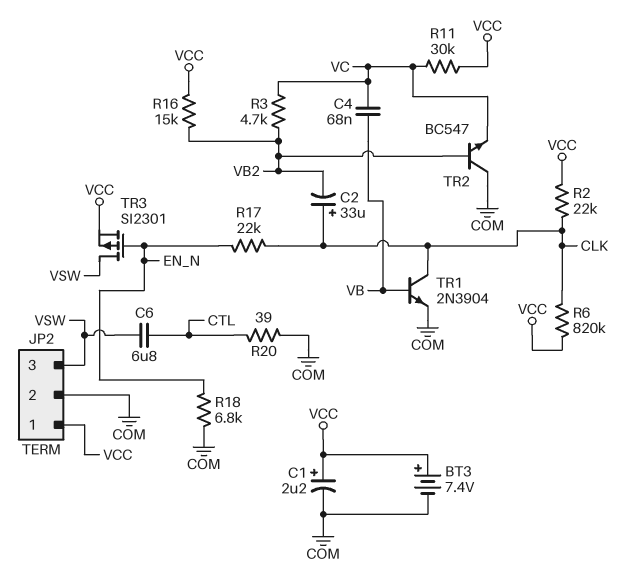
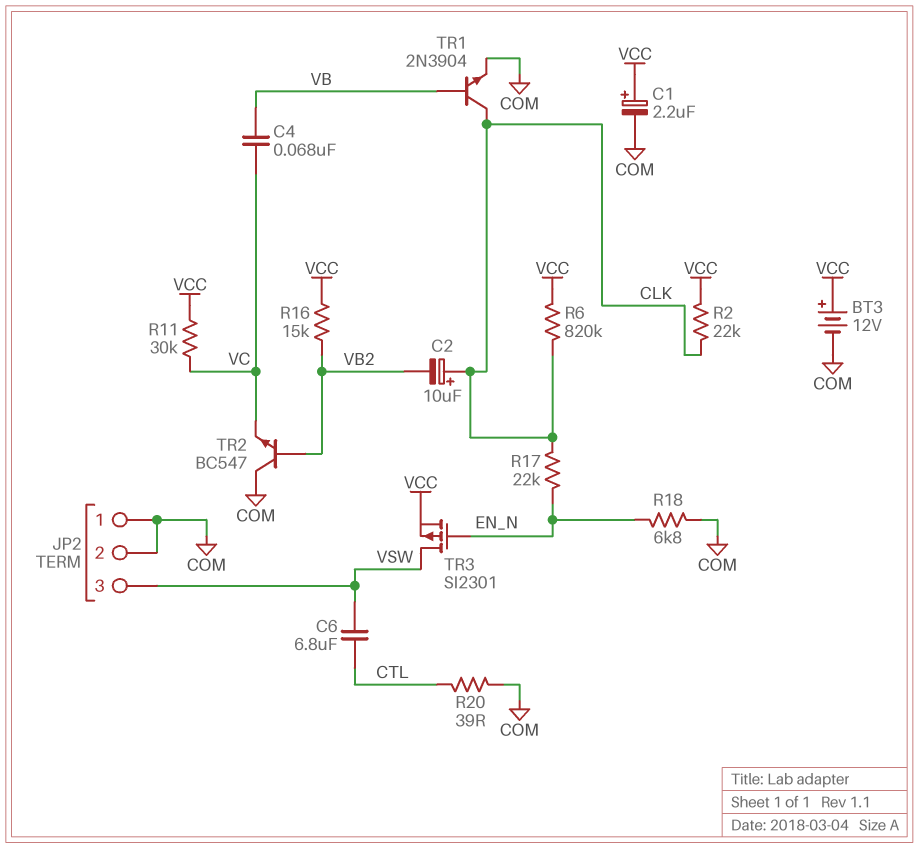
BT3: 7.4V (plus VCC, minus COM) -> 12V (plus VCC, minus COM)
C2: 33uF (plus CLK, minus VB2) -> 10uF (plus CLK, minus VB2)
JP2 pin 1: VCC -> COM
R3: 4.7k (VB2, VC) -> none

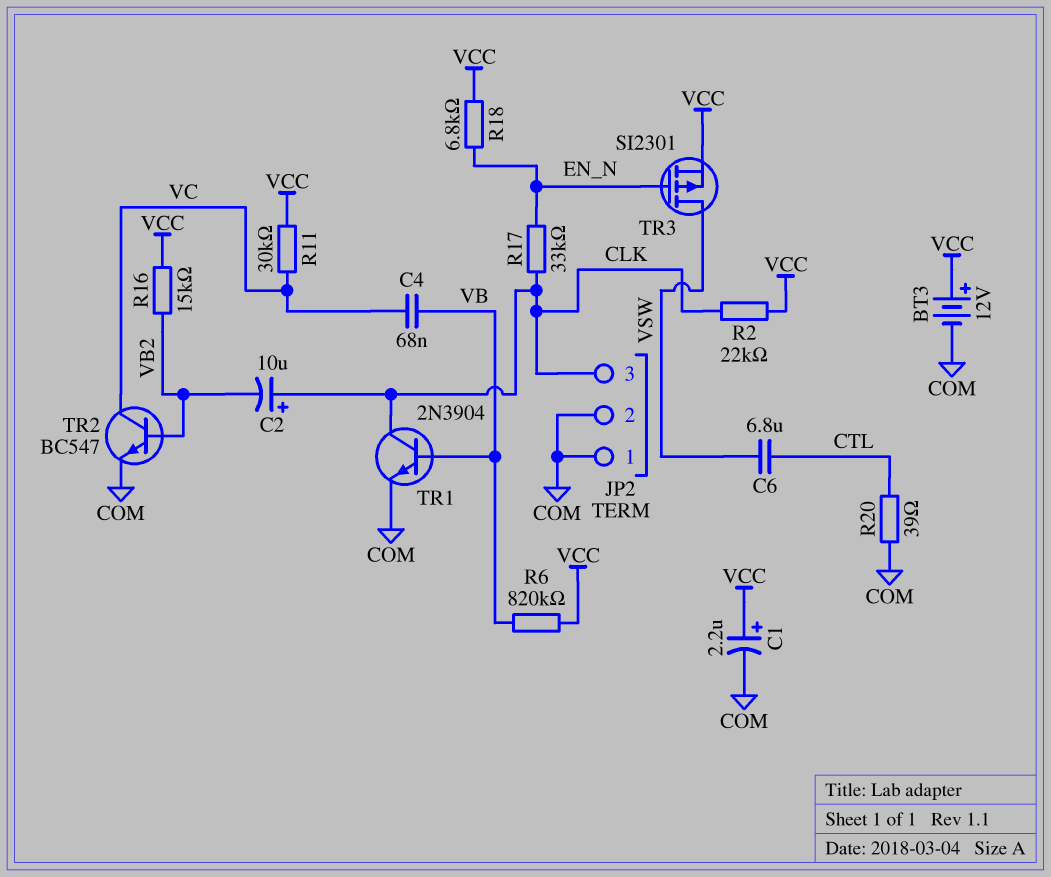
JP2 pin 3: VSW -> CLK
R6: 820k (CLK, VCC) -> 820k (VB, VCC)
R17: 22k (CLK, EN_N) -> 33k (CLK, EN_N)
R18: 6.8k (COM, EN_N) -> 6.8k (EN_N, VCC)
TR2: NPN BC547 (B VB2, C COM, E VC) -> NPN BC547 (B VB2, C VC, E COM)

